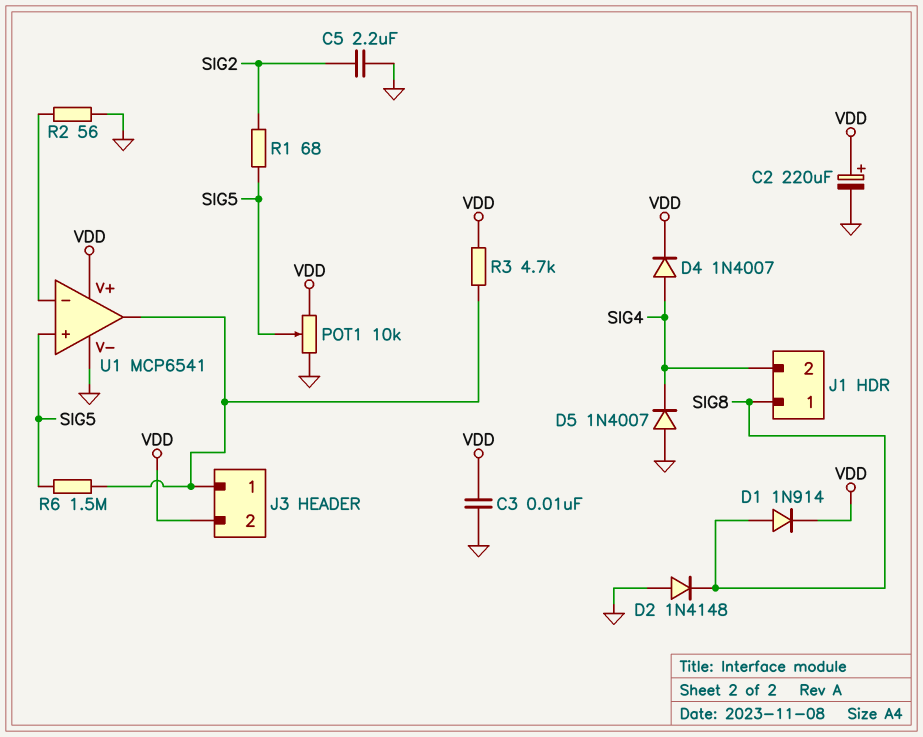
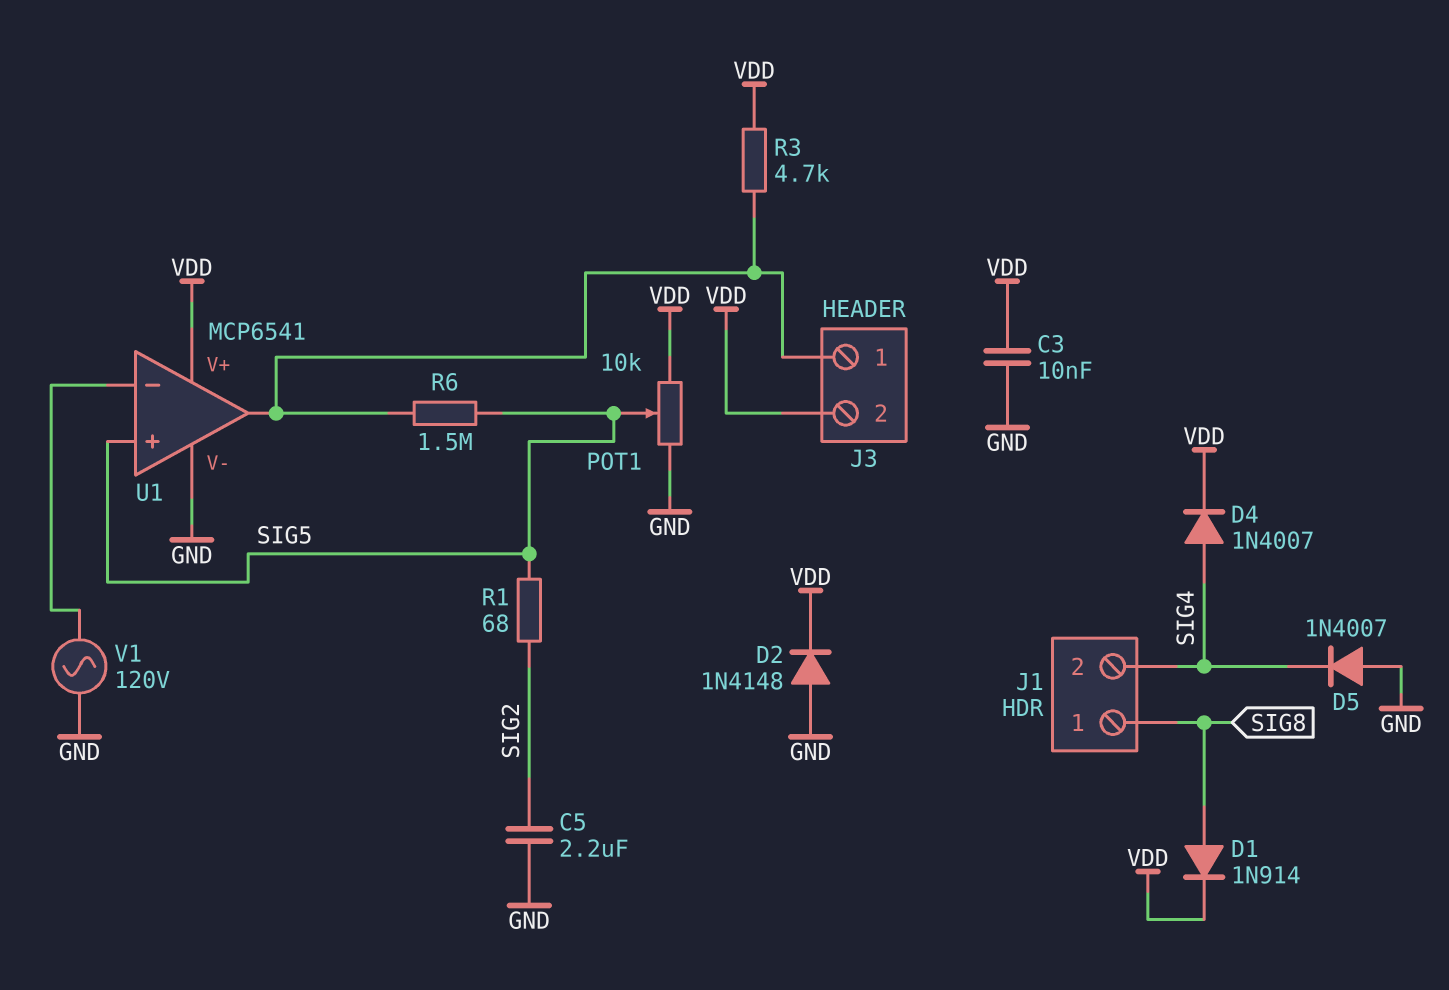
C2: 220uF (plus VDD, minus GND) -> none
D2: diode 1N4148 (A GND, K SIG8) -> diode 1N4148 (A GND, K VDD)
R2: 56 (GND, U1/in-) -> none
V1: none -> AC 120V (GND, U1/in-)

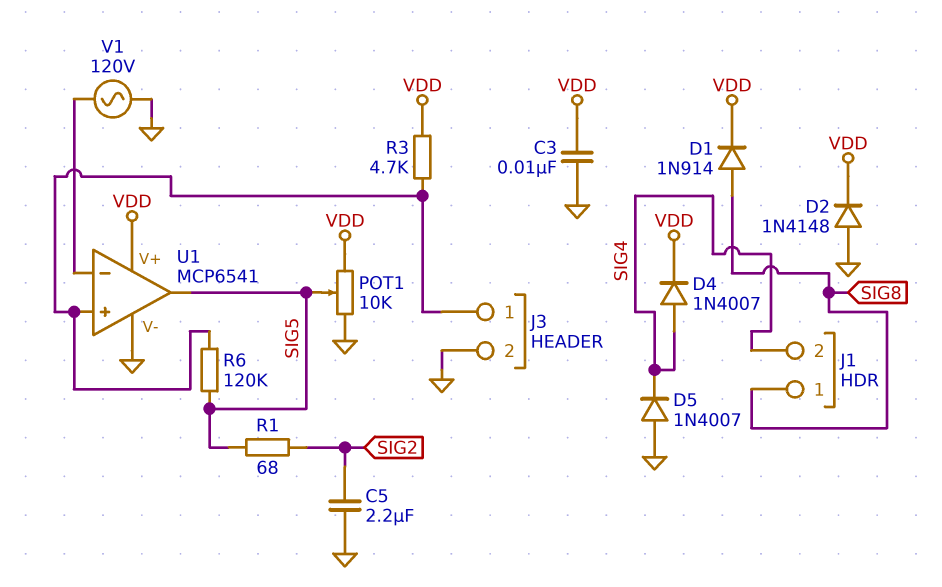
J3 pin 2: VDD -> GND
R6: 1.5M (J3/1, SIG5) -> 120k (J3/1, SIG5)
U1 pin in+: SIG5 -> J3/1
U1 pin out: J3/1 -> SIG5

